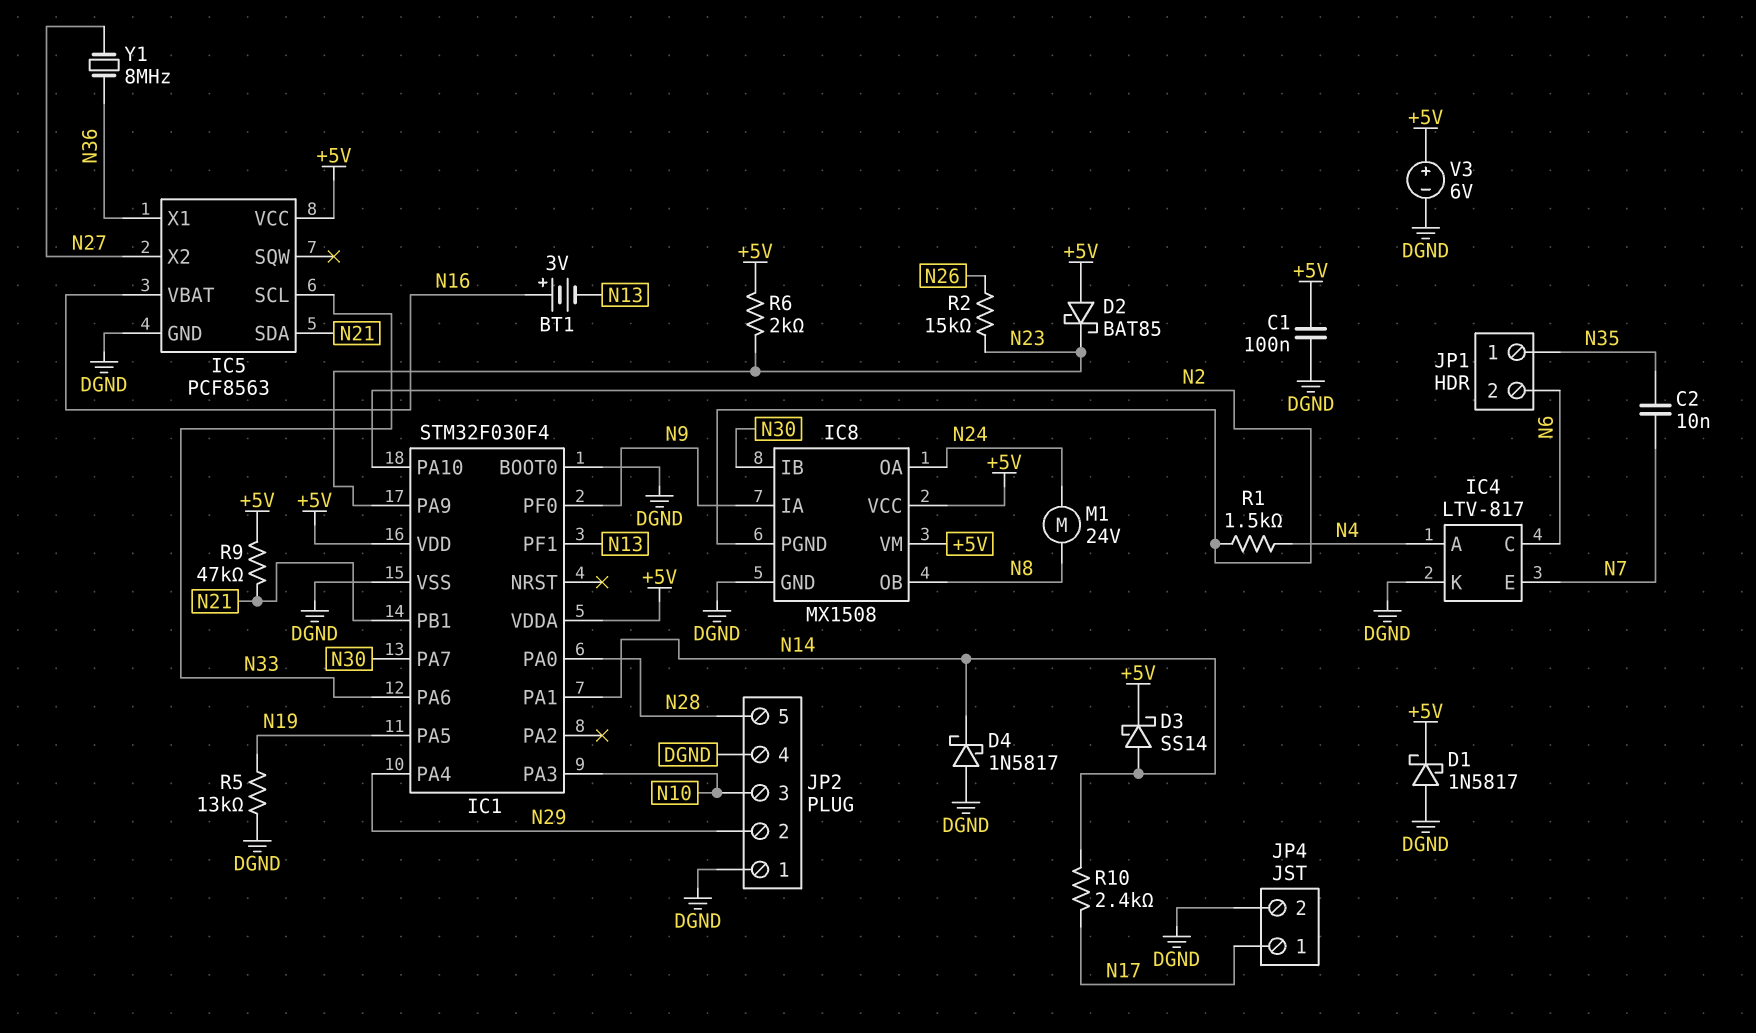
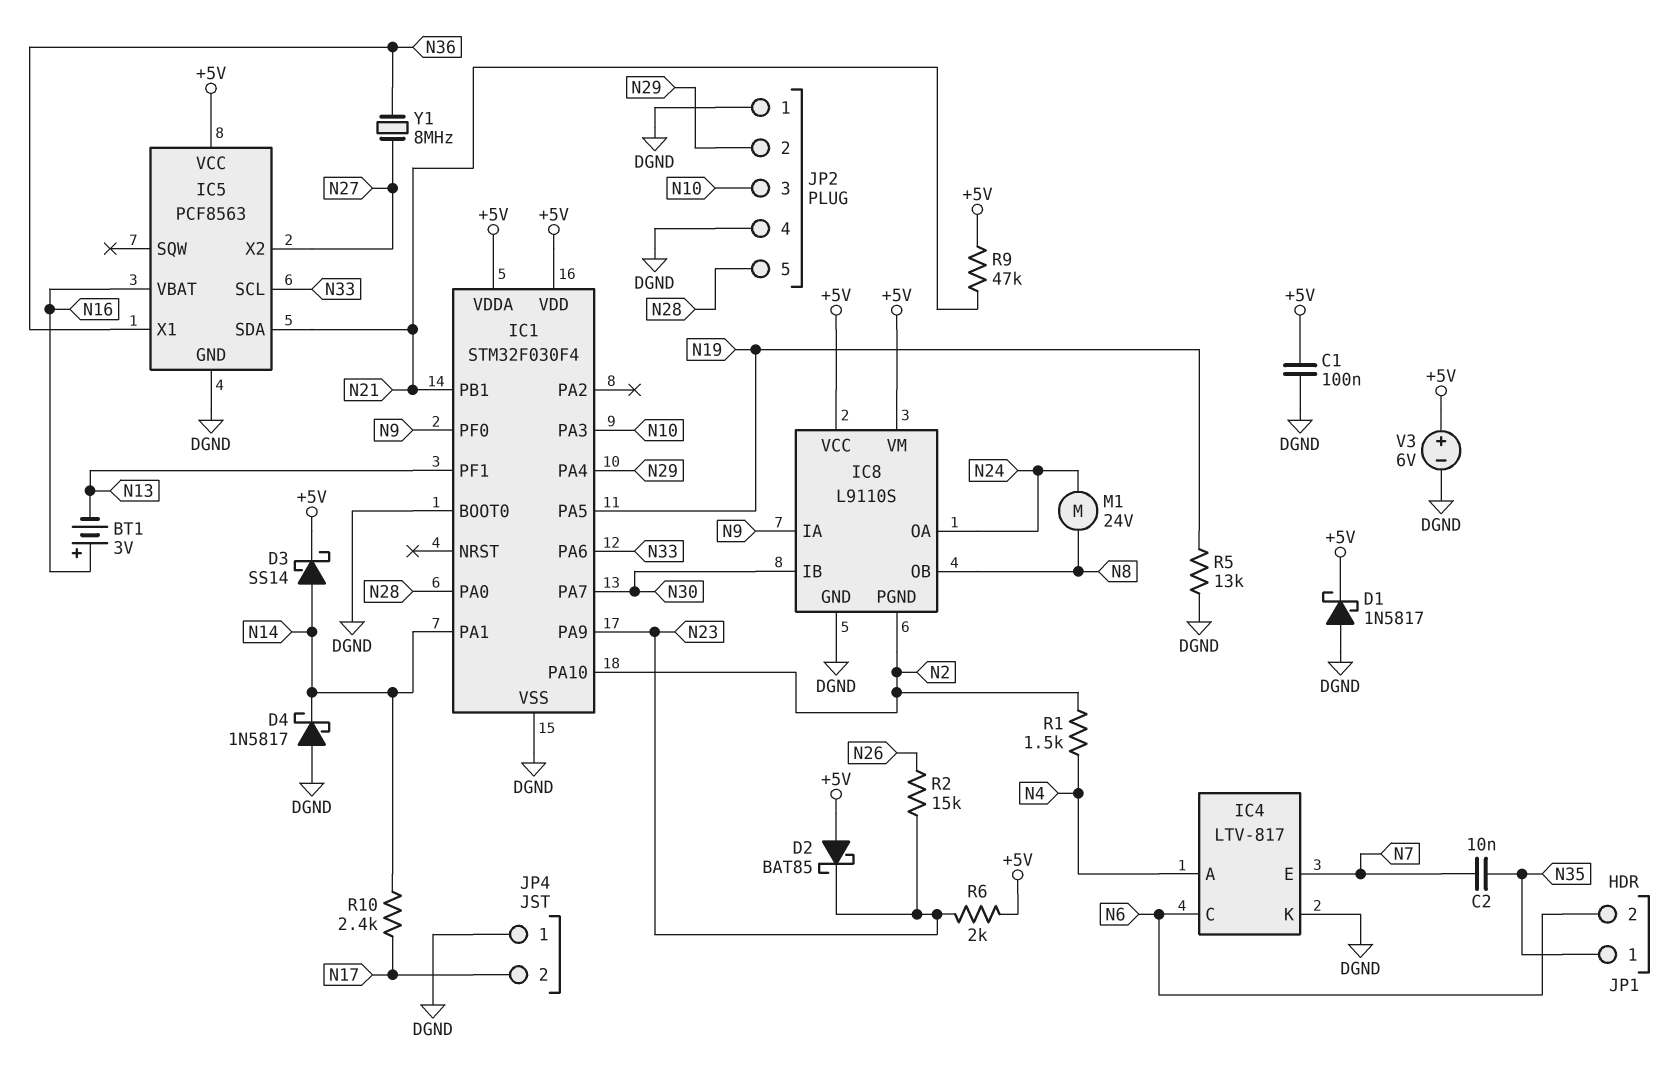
IC8: MX1508 -> L9110S
JP4 pin 1: N17 -> DGND
JP4 pin 2: DGND -> N17

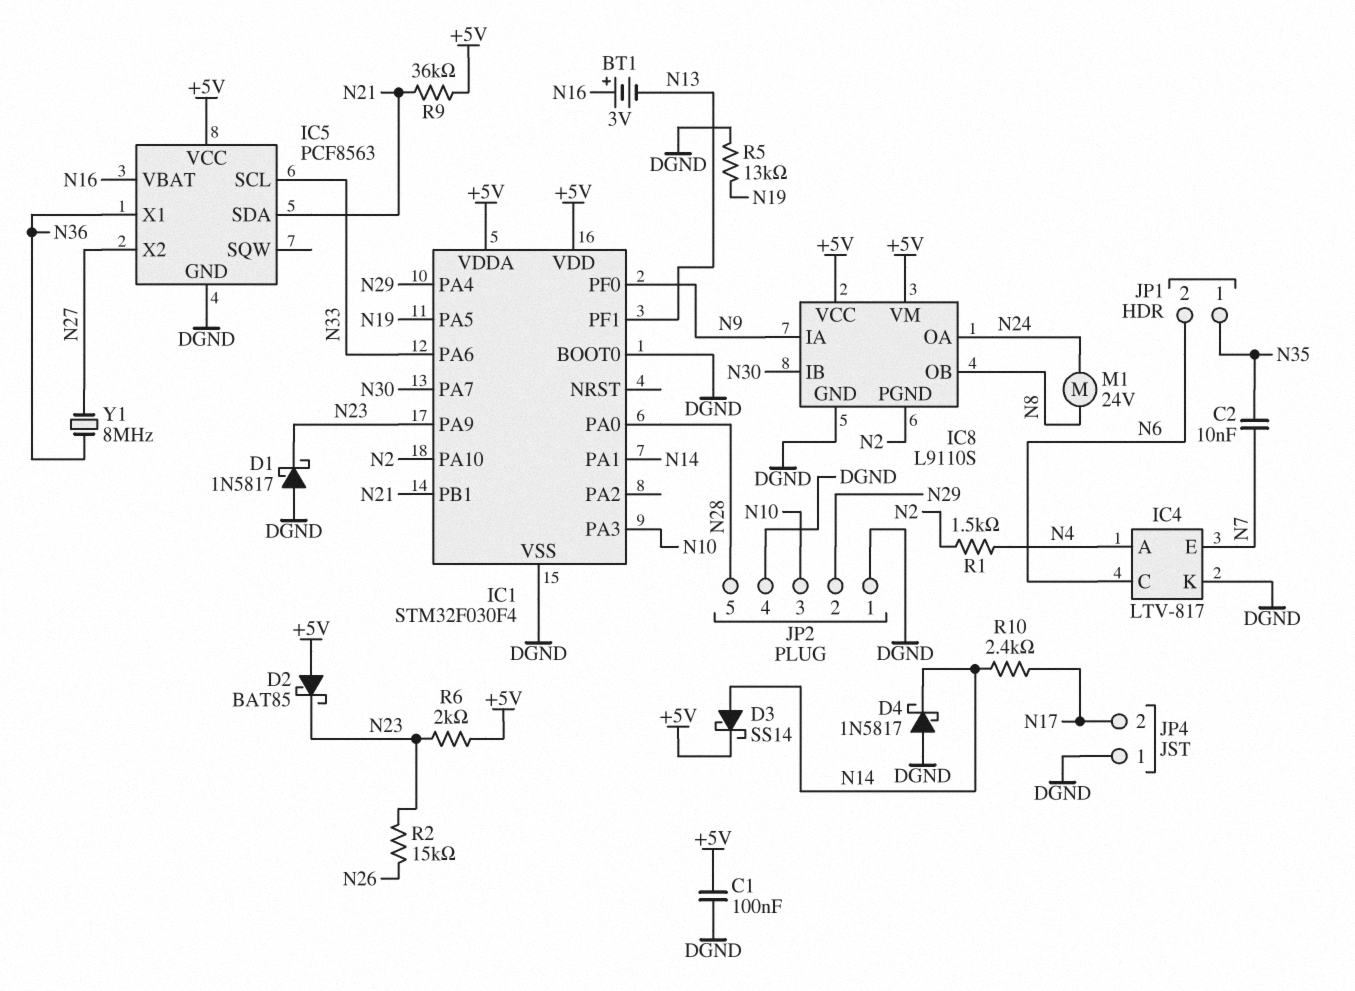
D1: schottky 1N5817 (A DGND, K +5V) -> schottky 1N5817 (A DGND, K N23)
R9: 47k (+5V, N21) -> 36k (+5V, N21)
V3: 6V (plus +5V, minus DGND) -> none

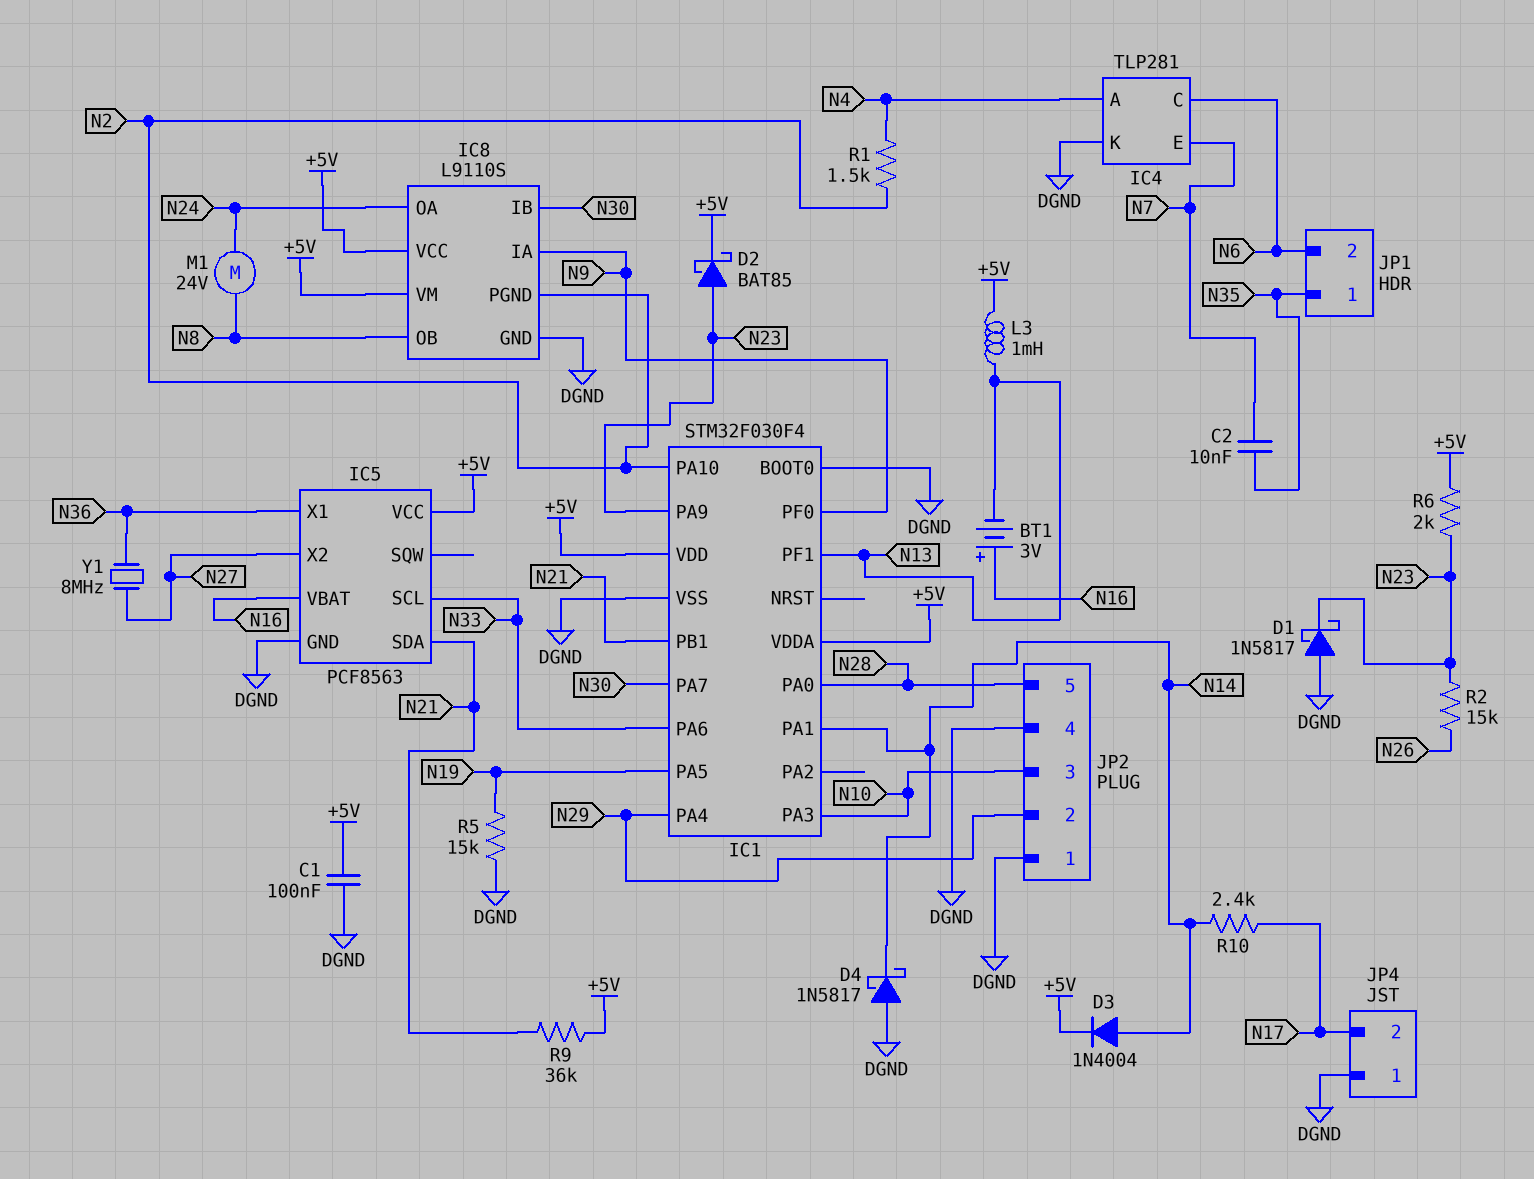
D2: schottky BAT85 (A +5V, K N23) -> schottky BAT85 (A N23, K +5V)
D3: schottky SS14 (A N14, K +5V) -> diode 1N4004 (A N14, K +5V)
IC4: LTV-817 -> TLP281
L3: none -> 1mH (+5V, N13)
R5: 13k (DGND, N19) -> 15k (DGND, N19)

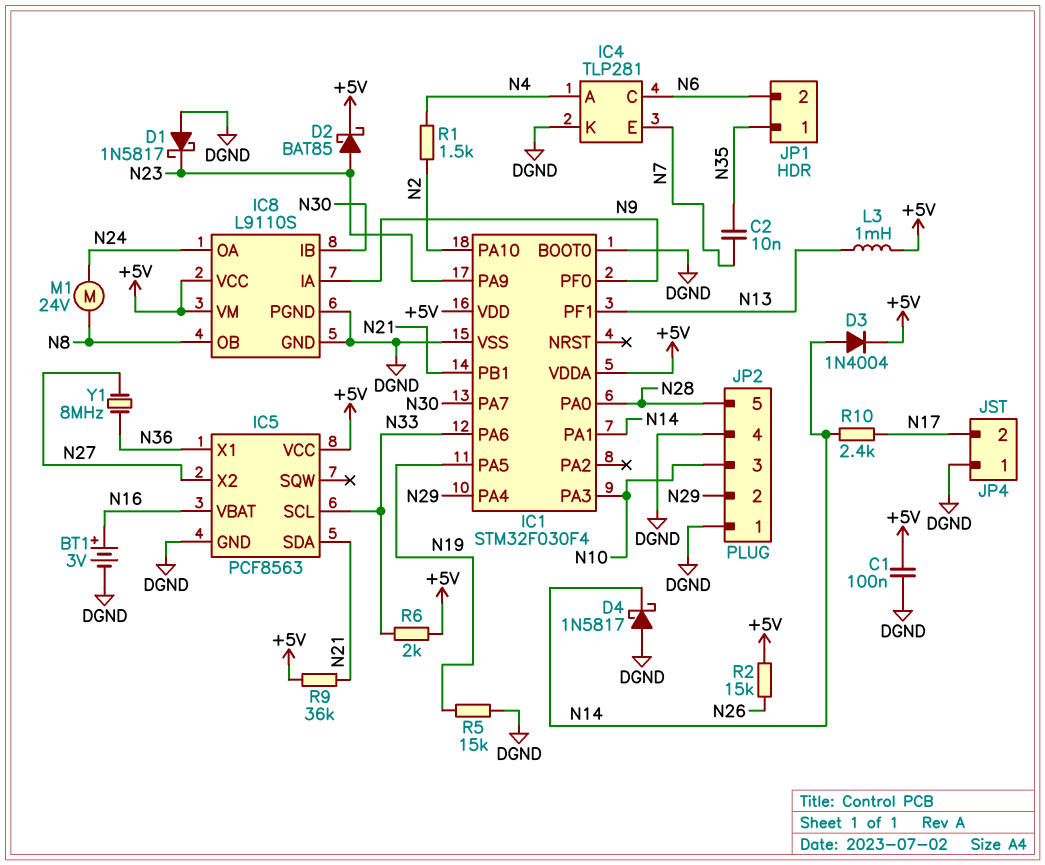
BT1: 3V (plus N16, minus N13) -> 3V (plus N16, minus DGND)
IC8 pin PGND: N2 -> DGND
R2: 15k (N23, N26) -> 15k (+5V, N26)
R6: 2k (+5V, N23) -> 2k (+5V, N33)

